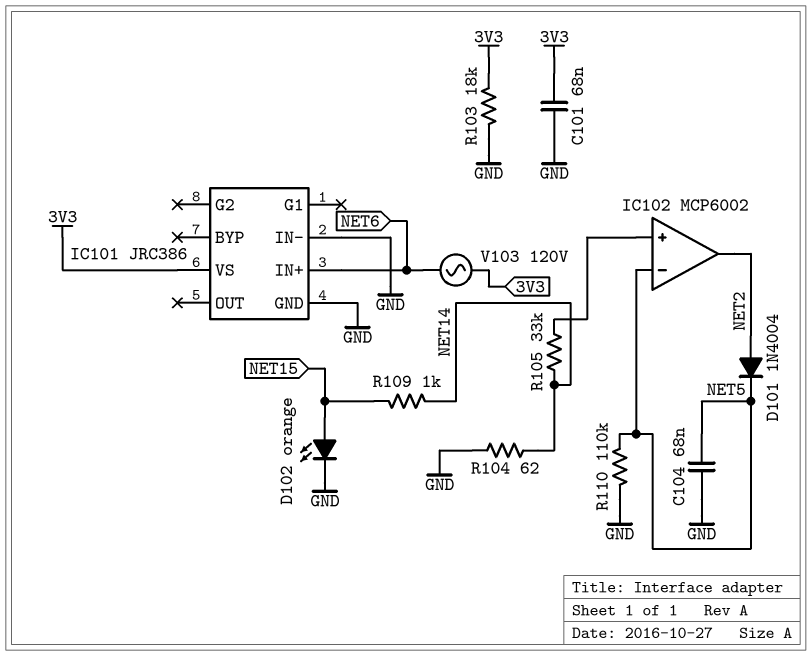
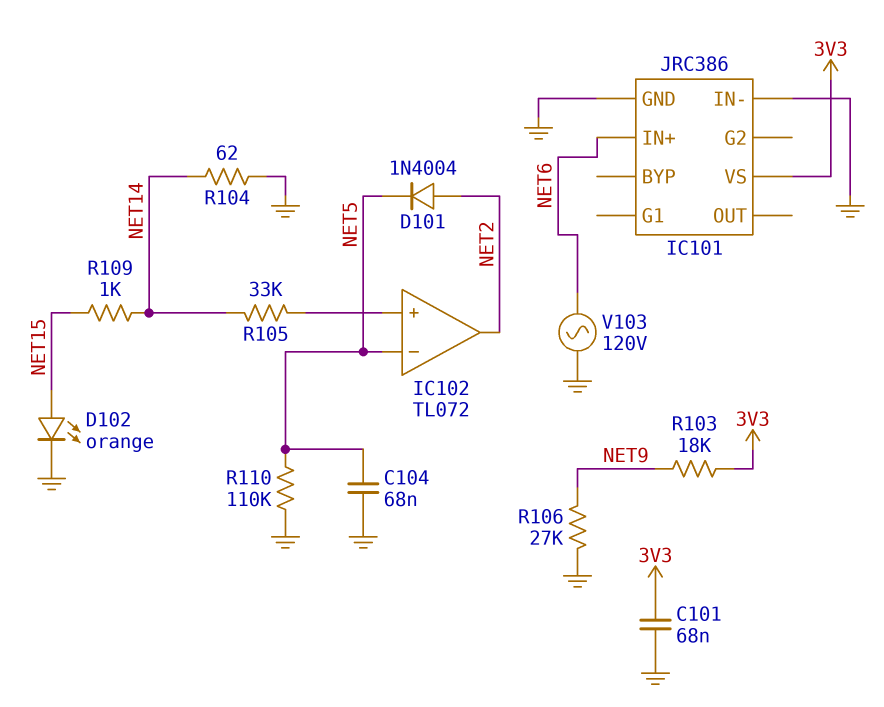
IC102: MCP6002 -> TL072
R103: 18k (3V3, GND) -> 18k (3V3, NET9)
R106: none -> 27k (GND, NET9)
V103: AC 120V (3V3, NET6) -> AC 120V (GND, NET6)

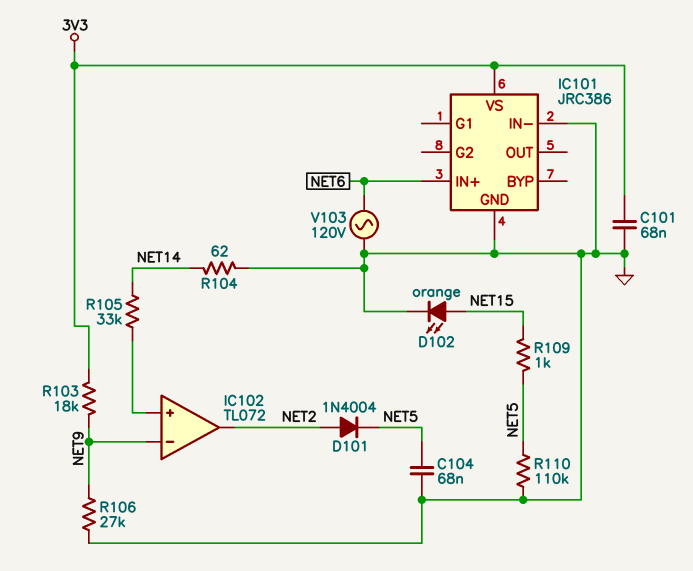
IC102 pin in-: NET5 -> NET9
R109: 1k (NET14, NET15) -> 1k (NET5, NET15)

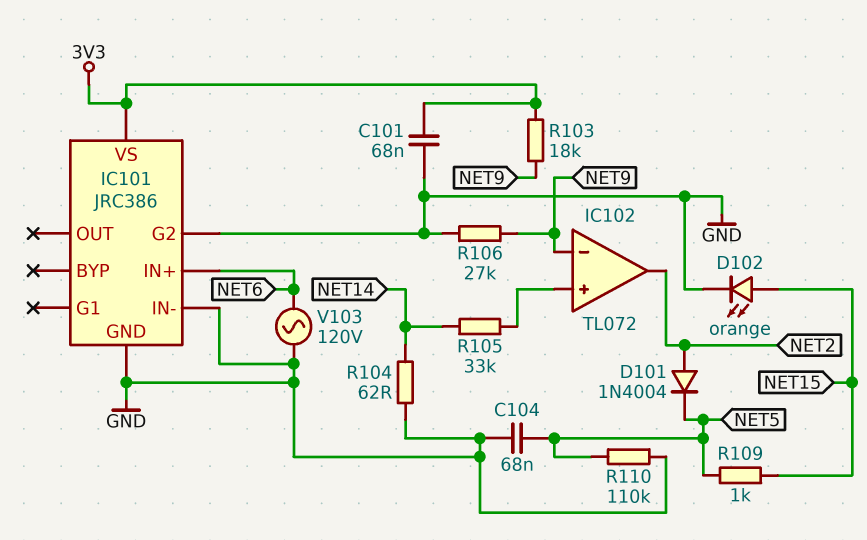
IC101 pin G2: none -> GND

